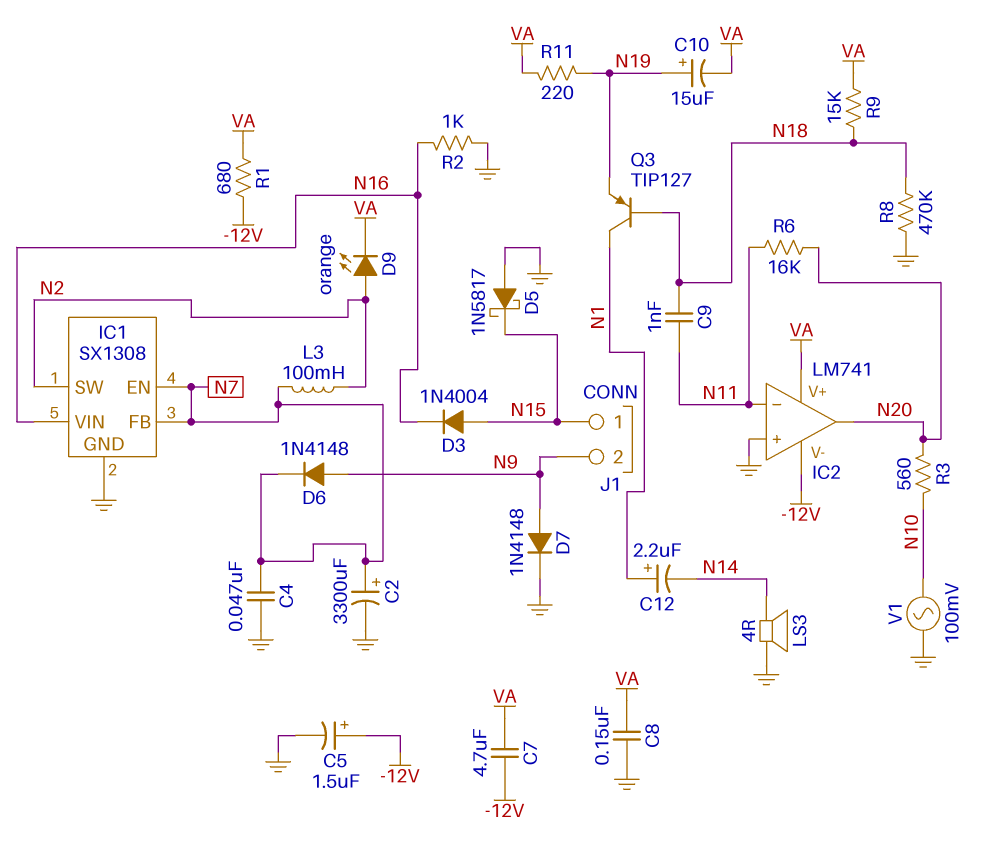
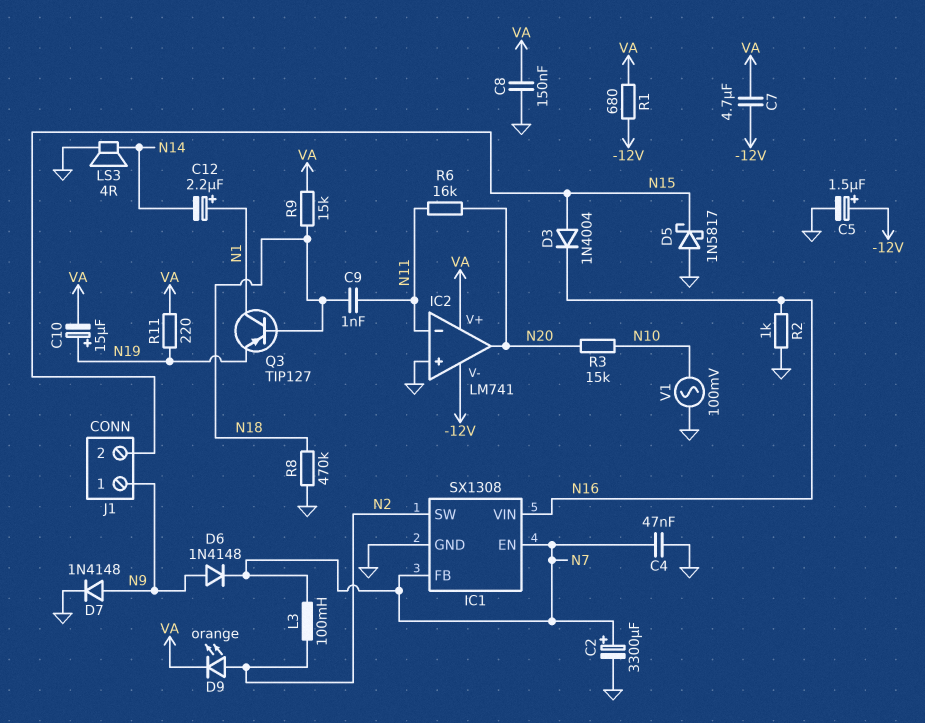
J1 pin 1: N15 -> N9
J1 pin 2: N9 -> N15
R3: 560 (N10, N20) -> 15k (N10, N20)

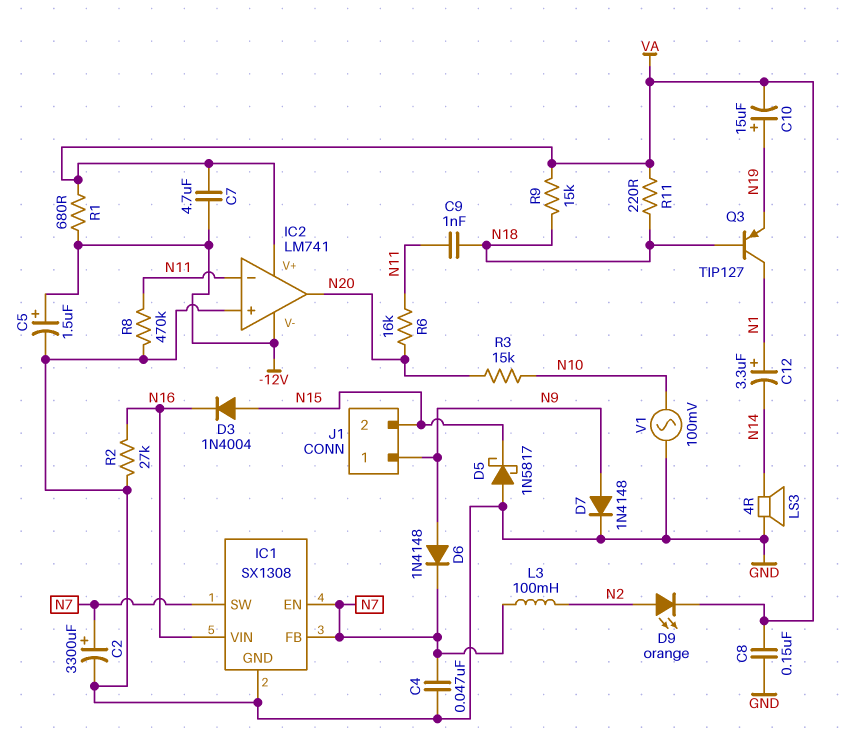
C12: 2.2uF (plus N1, minus N14) -> 3.3uF (plus N1, minus N14)
IC1 pin SW: N2 -> N7
R2: 1k (GND, N16) -> 27k (GND, N16)
R8: 470k (GND, N18) -> 470k (GND, N11)
R11: 220 (N19, VA) -> 220 (N18, VA)

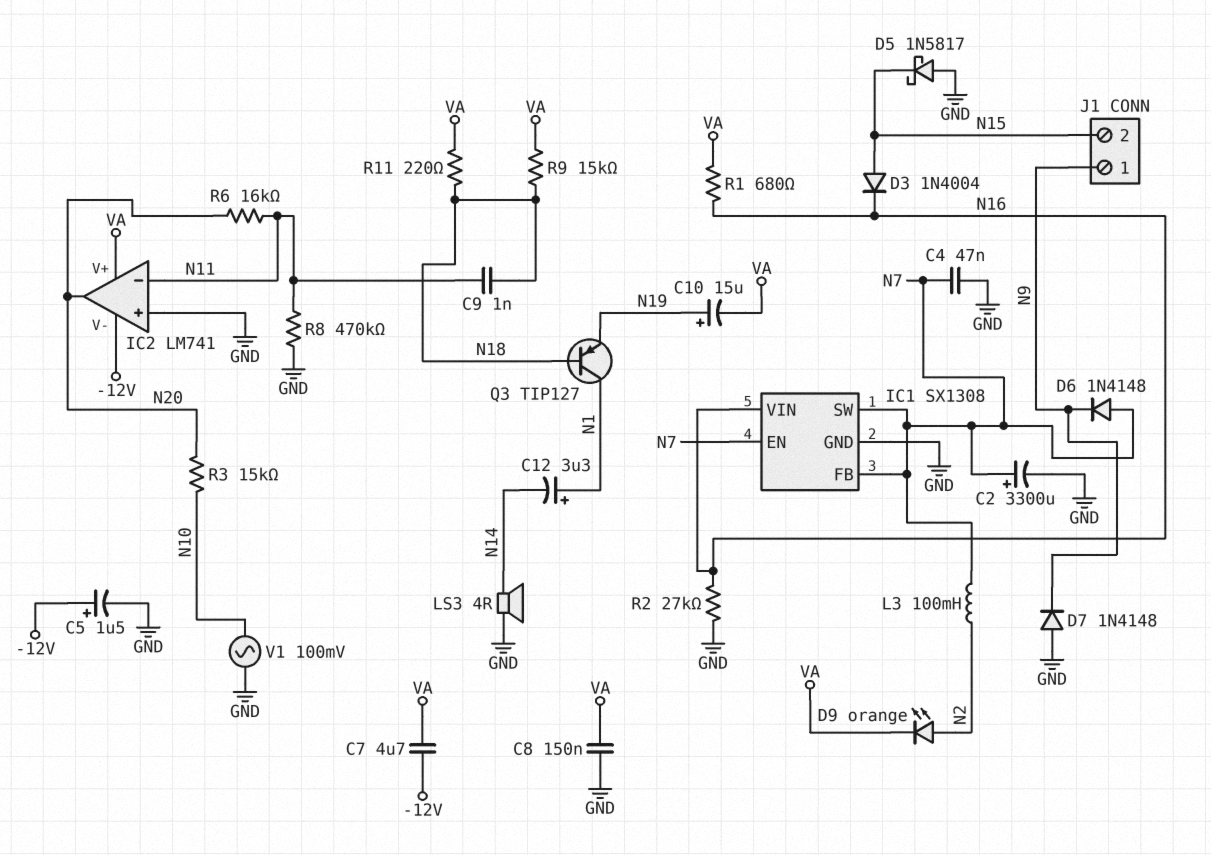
D6: diode 1N4148 (A N9, K N7) -> diode 1N4148 (A N7, K N9)
D7: diode 1N4148 (A N9, K GND) -> diode 1N4148 (A GND, K N9)
R1: 680 (-12V, VA) -> 680 (N16, VA)

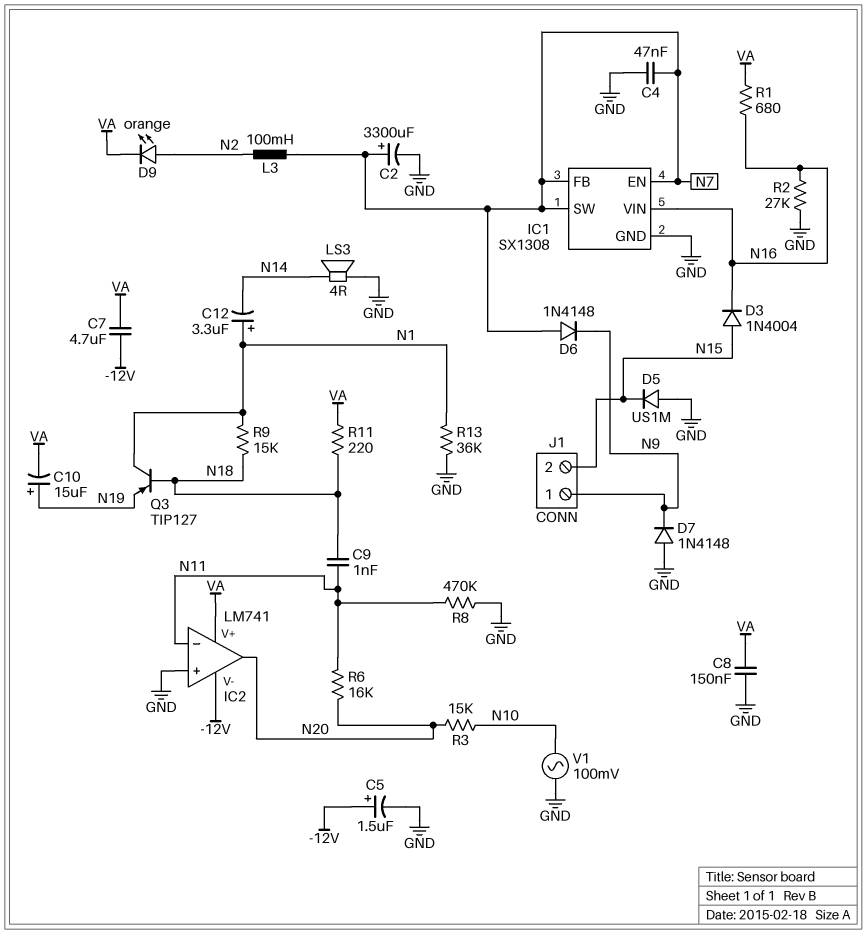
D5: schottky 1N5817 (A GND, K N15) -> diode US1M (A GND, K N15)
R9: 15k (N18, VA) -> 15k (N1, N18)
R13: none -> 36k (GND, N1)

